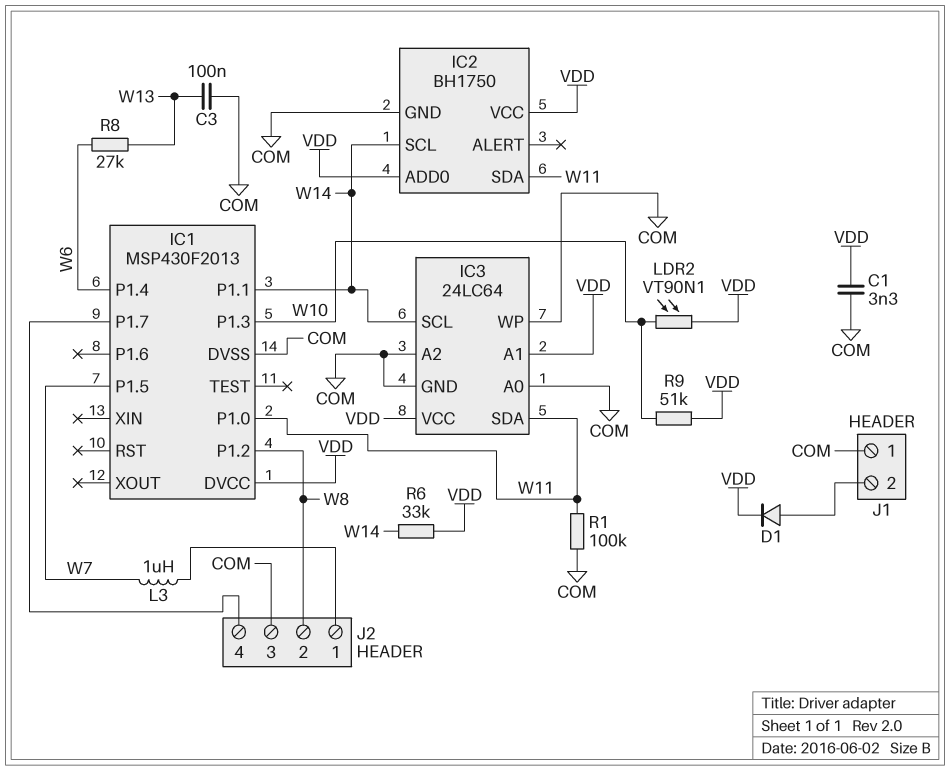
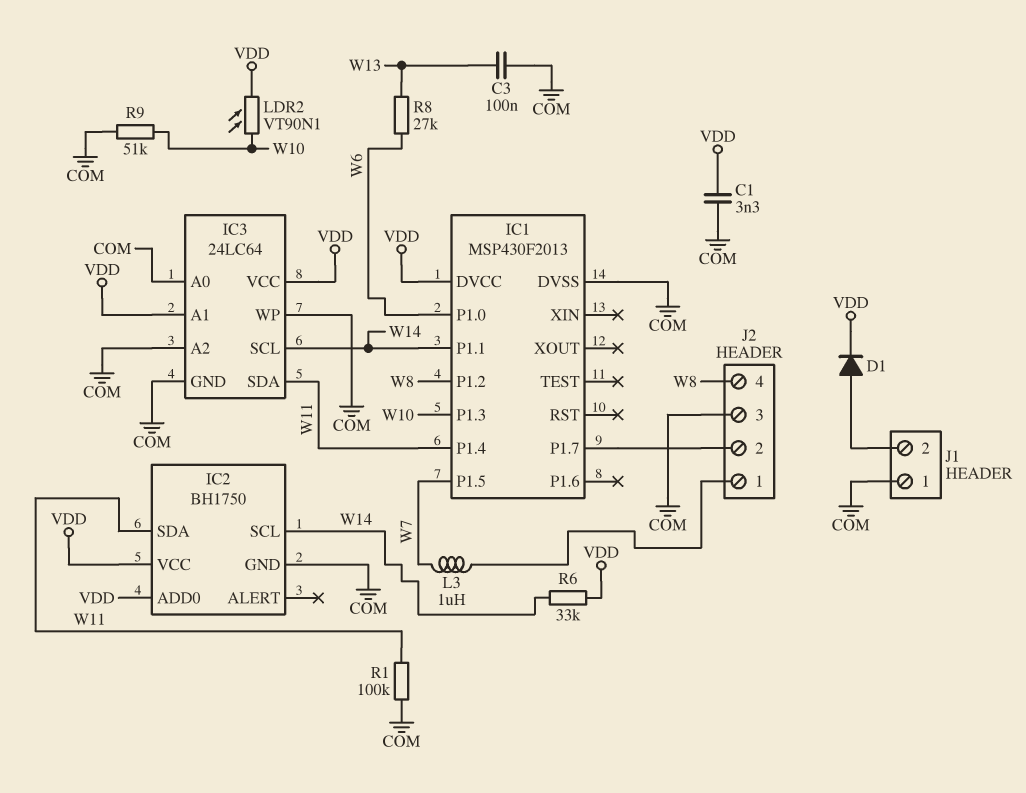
IC1 pin P1.0: W11 -> W6
IC1 pin P1.4: W6 -> W11
J2 pin 2: W8 -> IC1/P1.7
J2 pin 4: IC1/P1.7 -> W8
R9: 51k (VDD, W10) -> 51k (COM, W10)

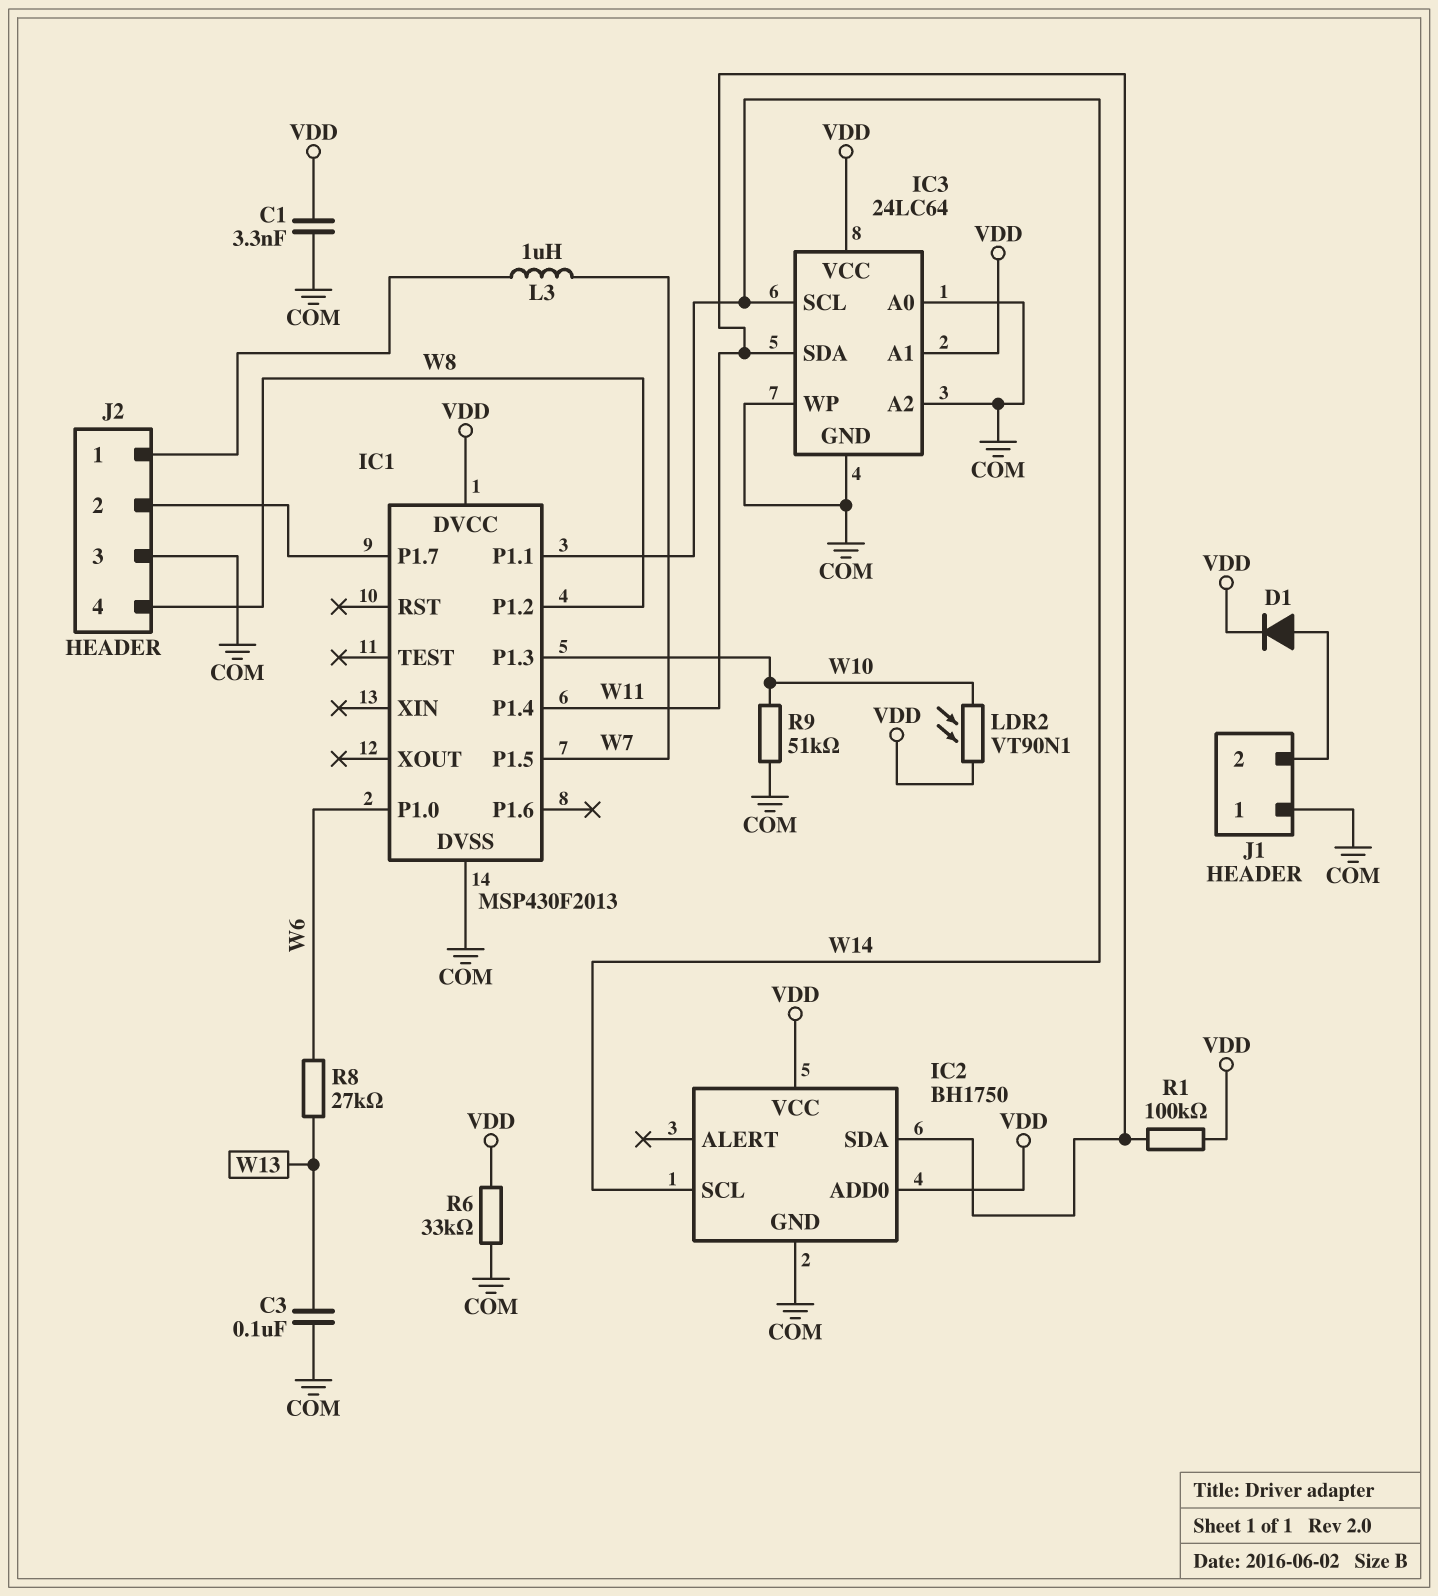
R1: 100k (COM, W11) -> 100k (VDD, W11)
R6: 33k (VDD, W14) -> 33k (COM, VDD)

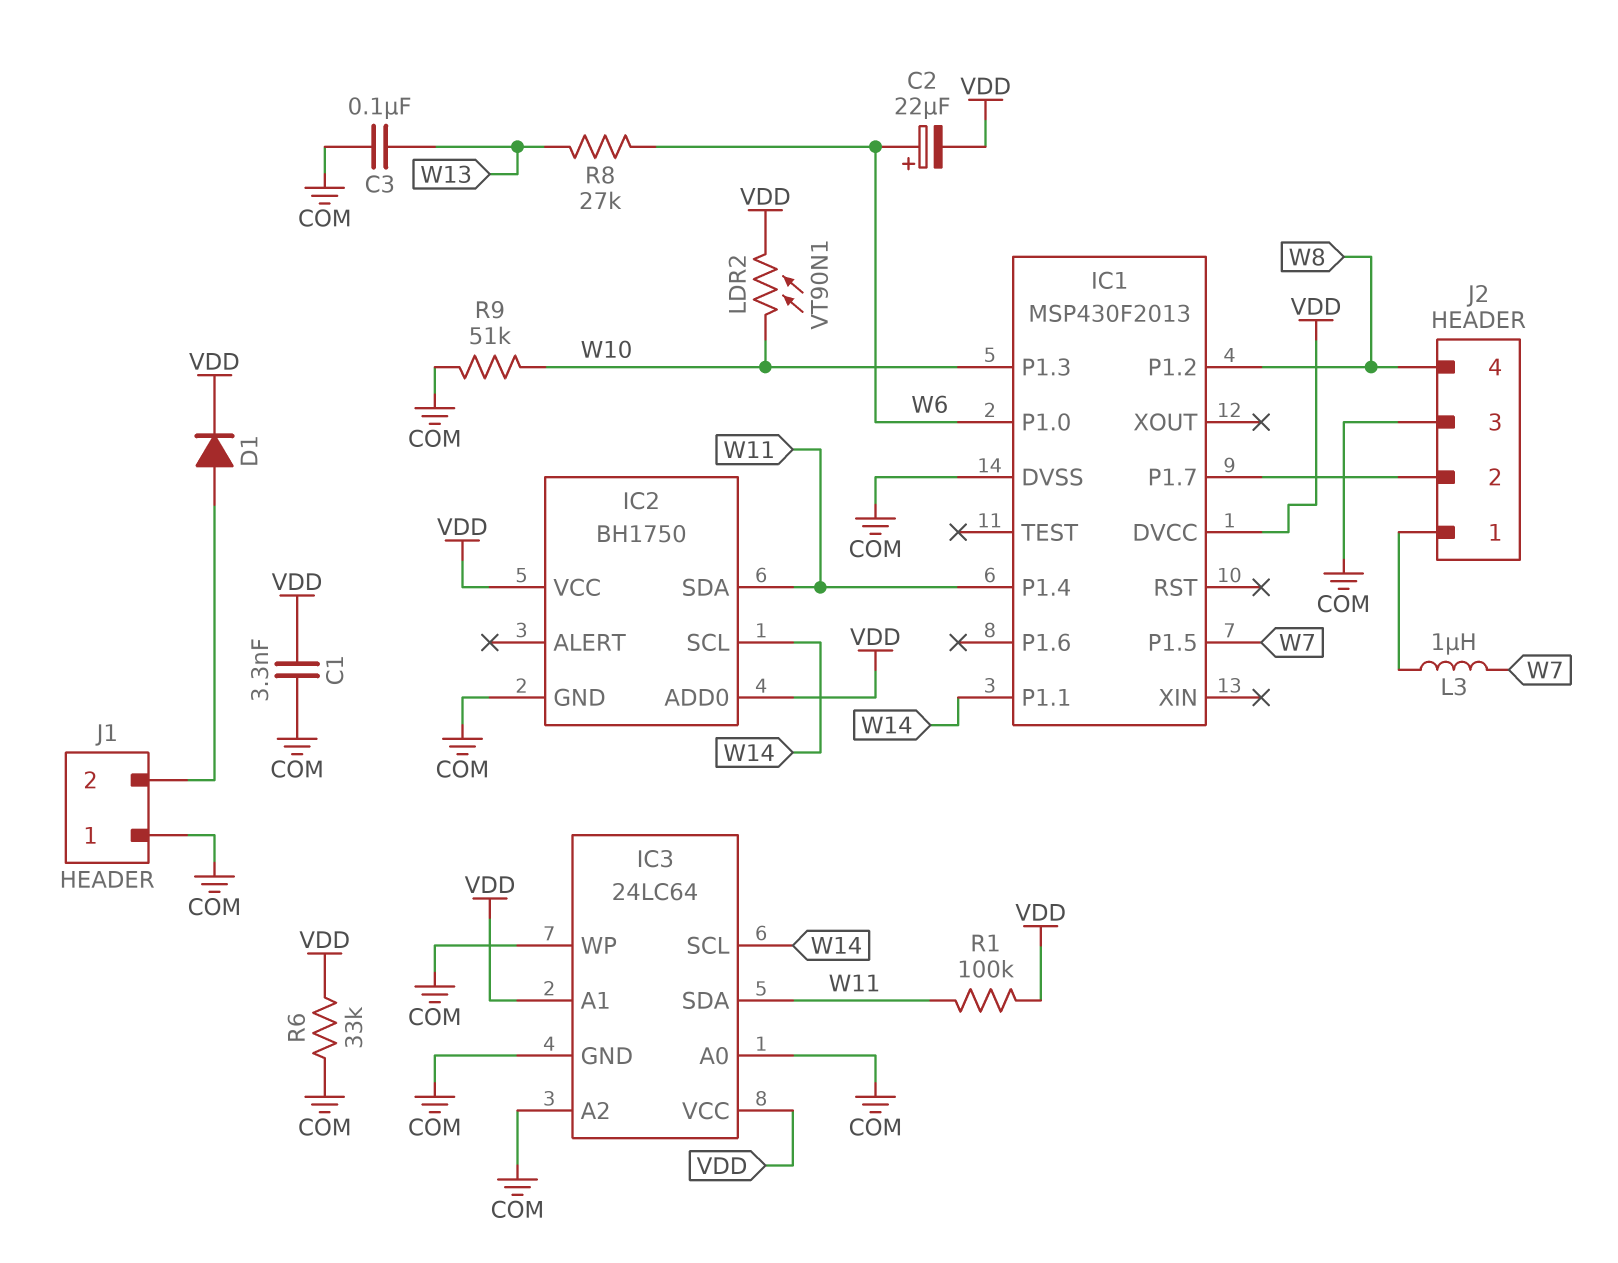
C2: none -> 22uF (plus W6, minus VDD)

